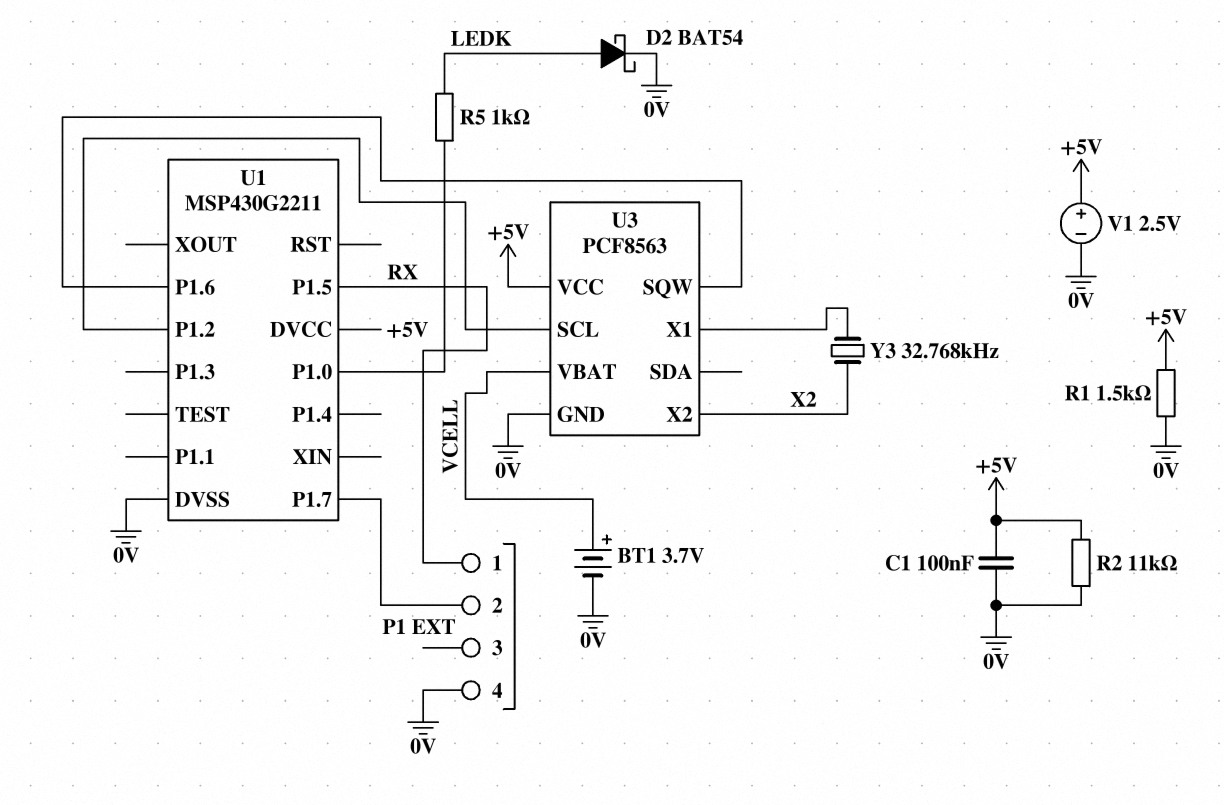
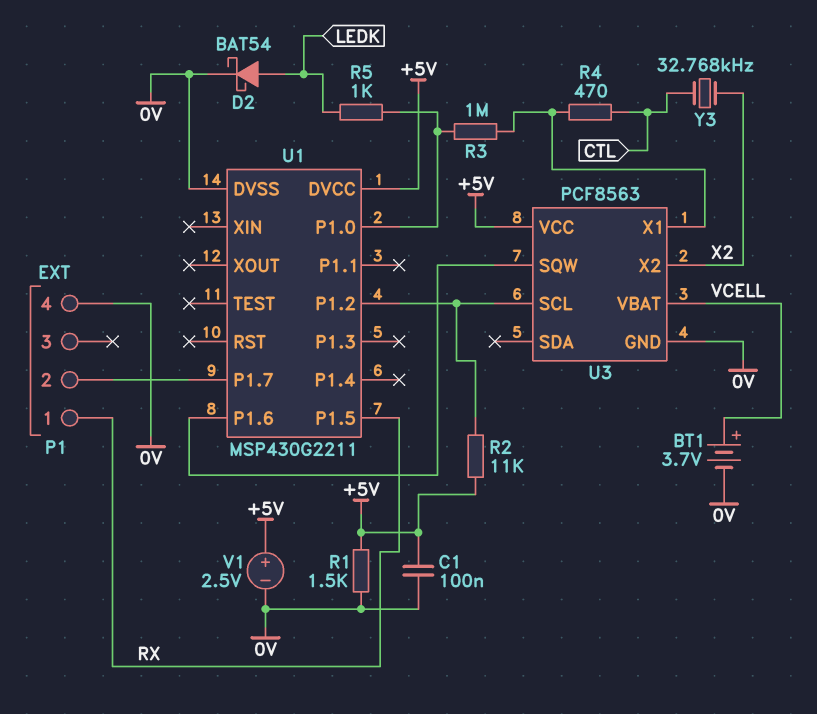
R2: 11k (+5V, 0V) -> 11k (+5V, U1/P1.2)
R3: none -> 1M (U1/P1.0, U3/X1)
R4: none -> 470 (CTL, U3/X1)
Y3: 32.768kHz (U3/X1, X2) -> 32.768kHz (CTL, X2)

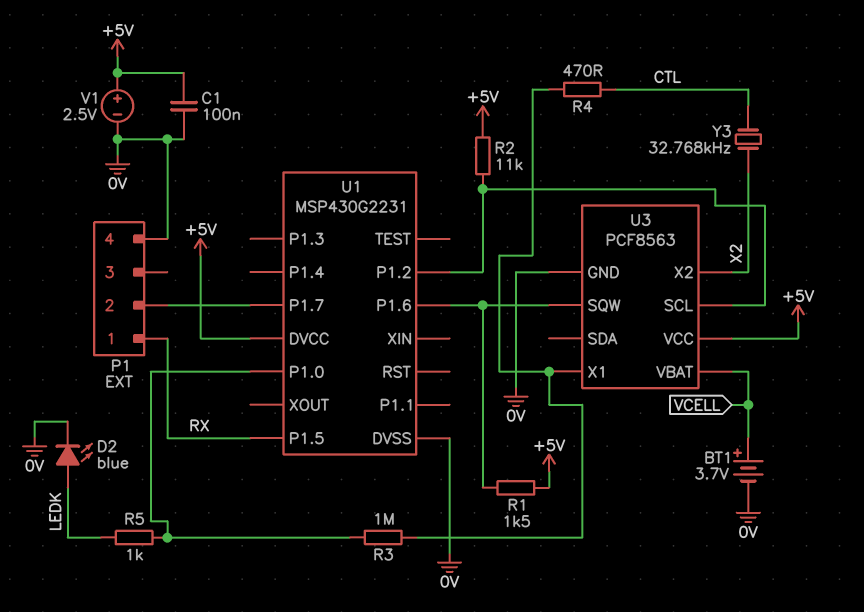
D2: schottky BAT54 (A LEDK, K 0V) -> LED blue (A LEDK, K 0V)
R1: 1.5k (+5V, 0V) -> 1.5k (+5V, U1/P1.6)
U1: MSP430G2211 -> MSP430G2231

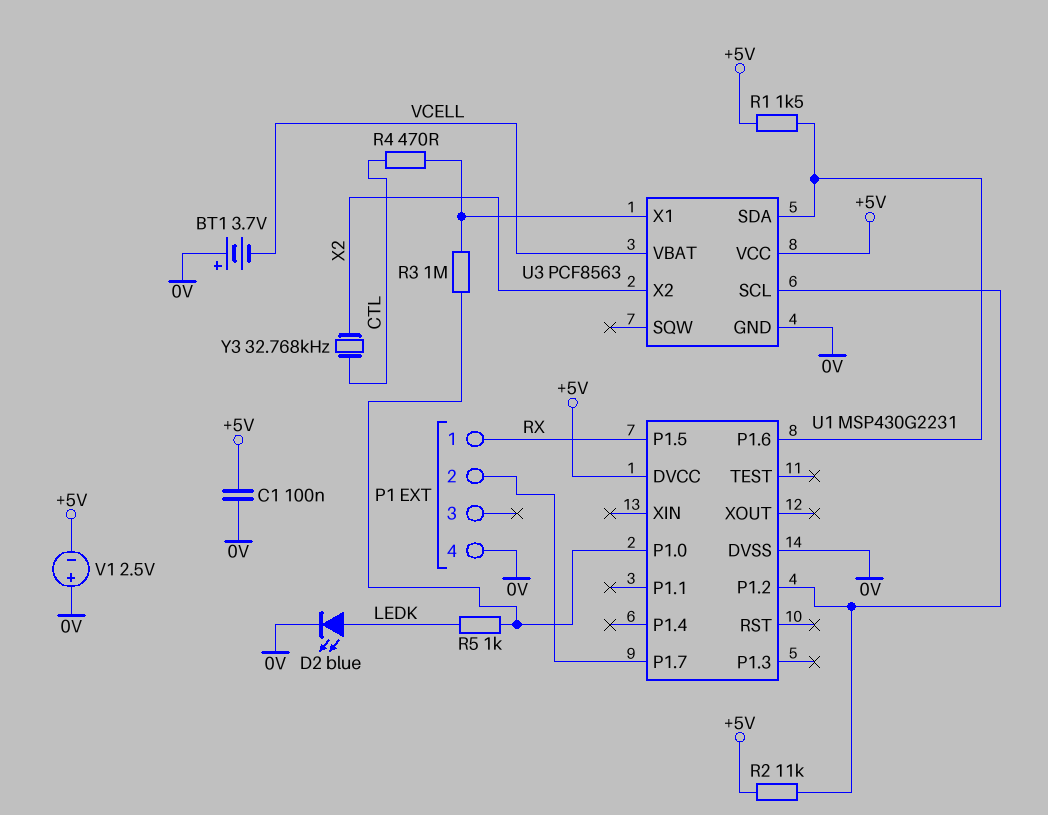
BT1: 3.7V (plus VCELL, minus 0V) -> 3.7V (plus 0V, minus VCELL)
U3 pin SDA: none -> U1/P1.6
U3 pin SQW: U1/P1.6 -> none
V1: 2.5V (plus +5V, minus 0V) -> 2.5V (plus 0V, minus +5V)

